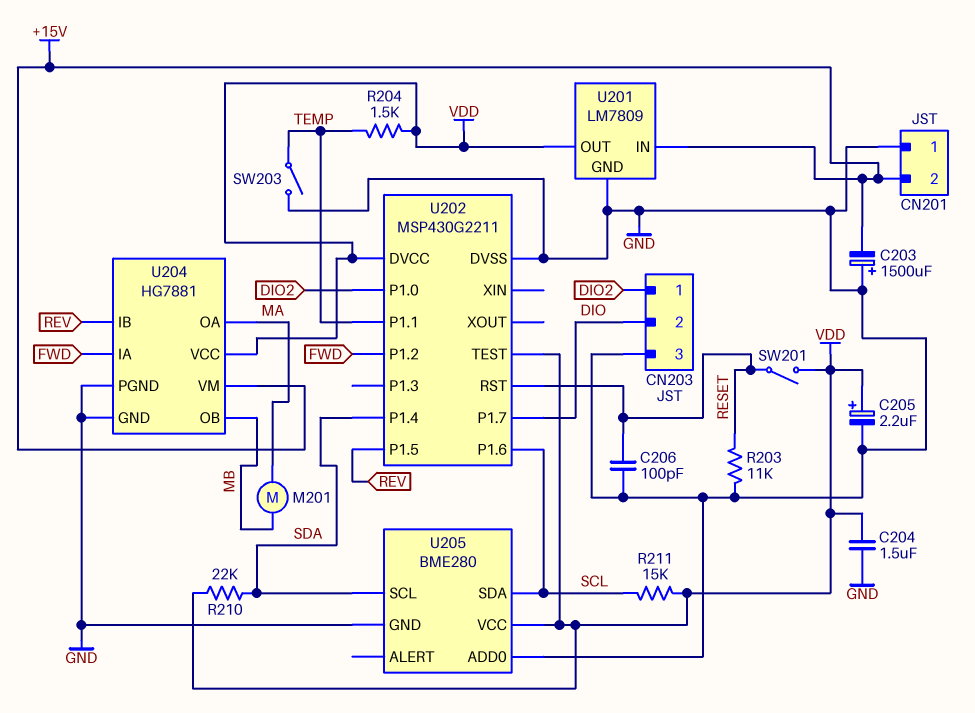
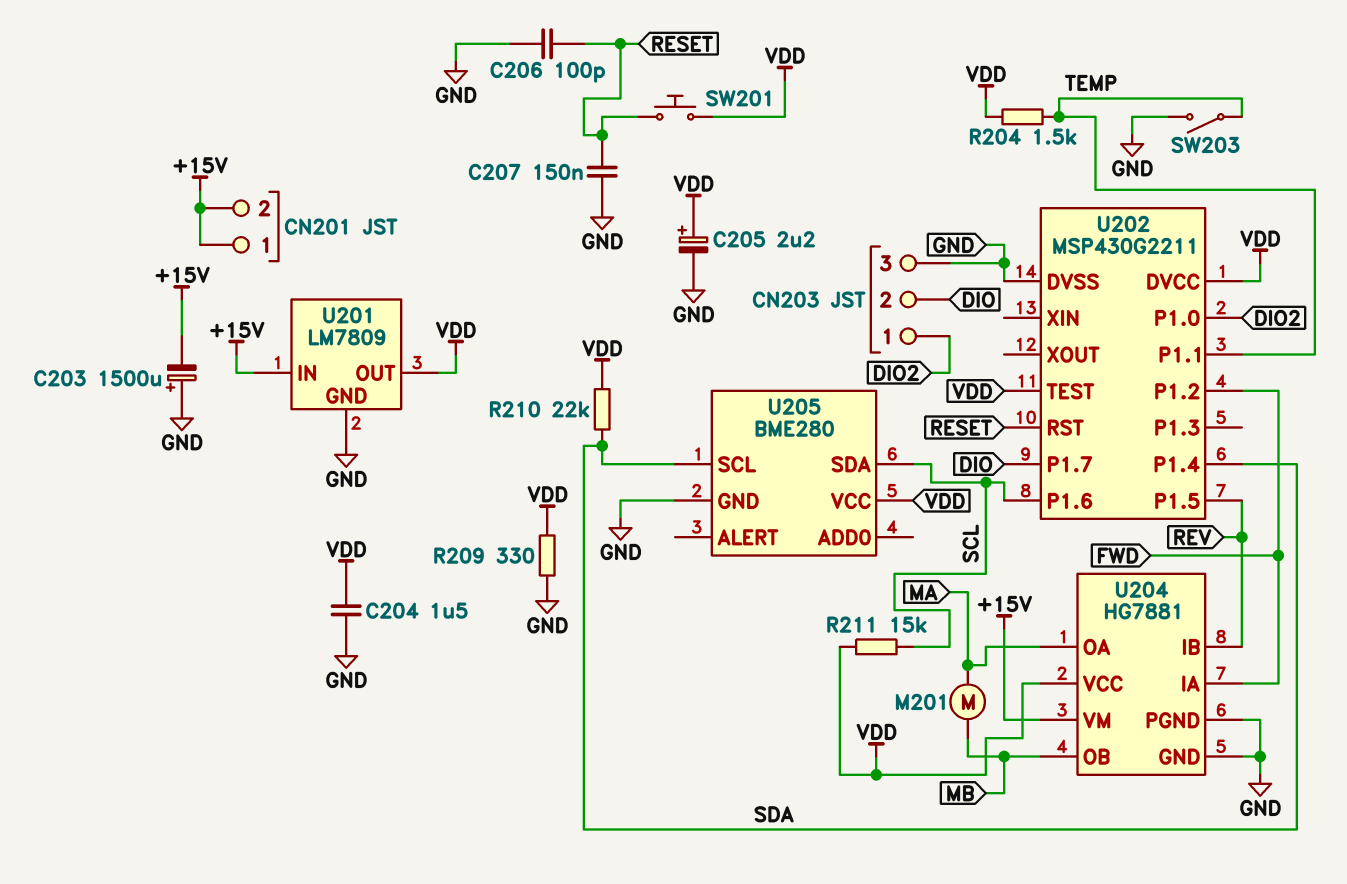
C207: none -> 150nF (GND, RESET)
CN201 pin 1: GND -> +15V
R203: 11k (GND, RESET) -> none
R209: none -> 330 (GND, VDD)
SW201: switch (RESET, VDD) -> button (RESET, VDD)
U205 pin ADD0: GND -> none

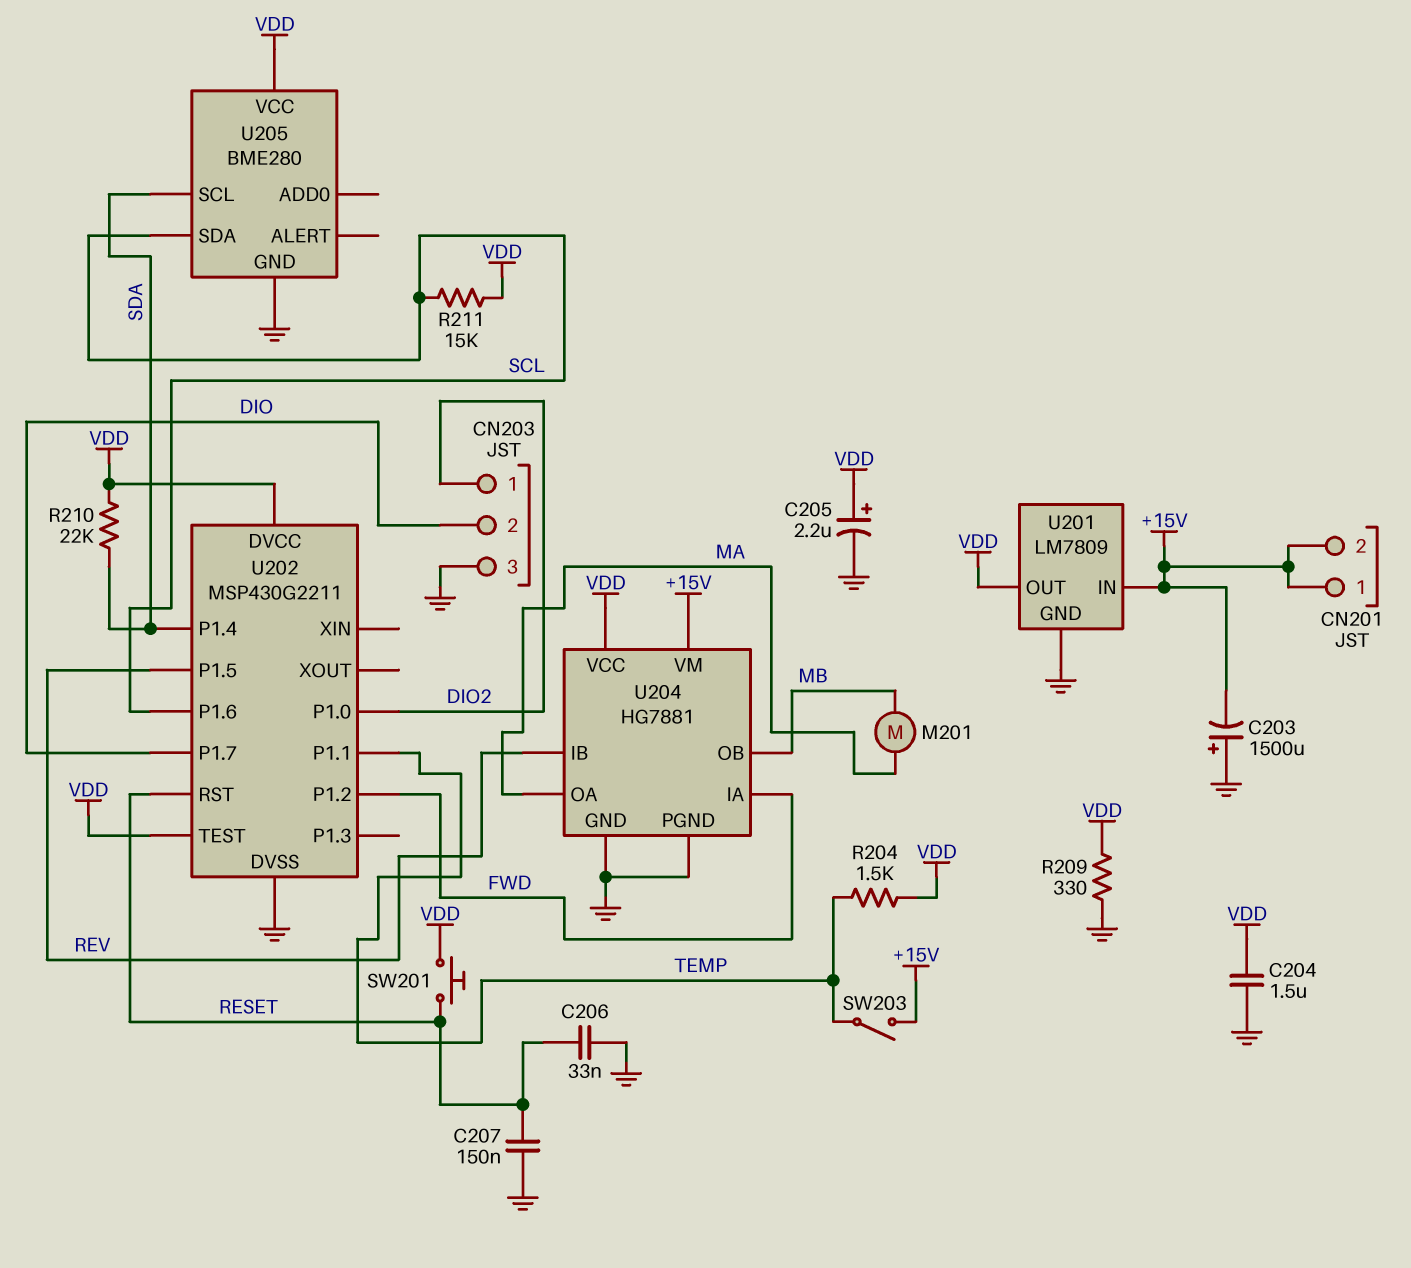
C206: 100pF (GND, RESET) -> 33nF (GND, RESET)
SW203: switch (GND, TEMP) -> switch (+15V, TEMP)

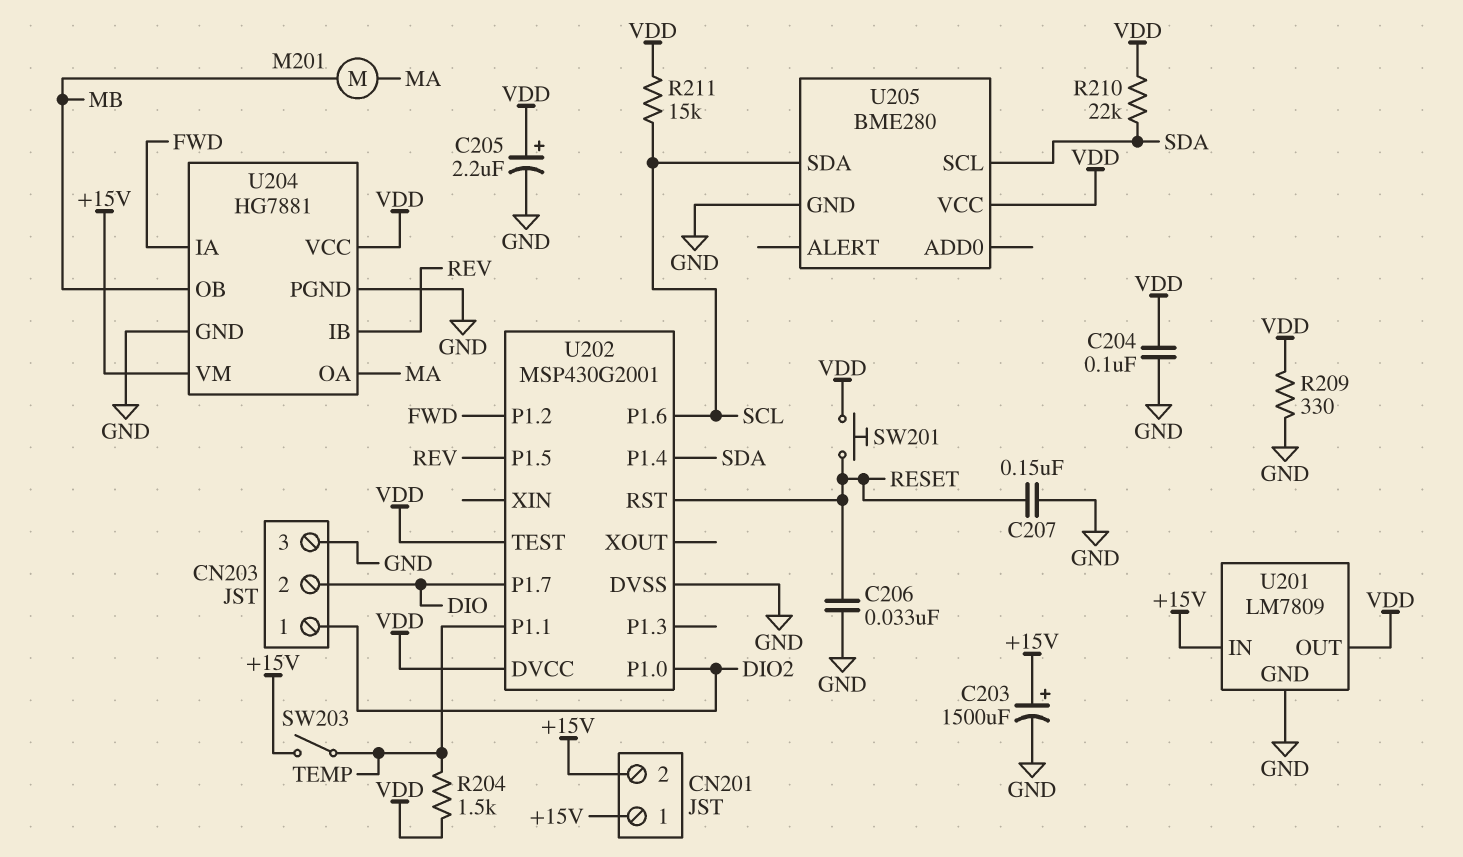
C203: 1500uF (plus GND, minus +15V) -> 1500uF (plus +15V, minus GND)
C204: 1.5uF (GND, VDD) -> 100nF (GND, VDD)
U202: MSP430G2211 -> MSP430G2001

